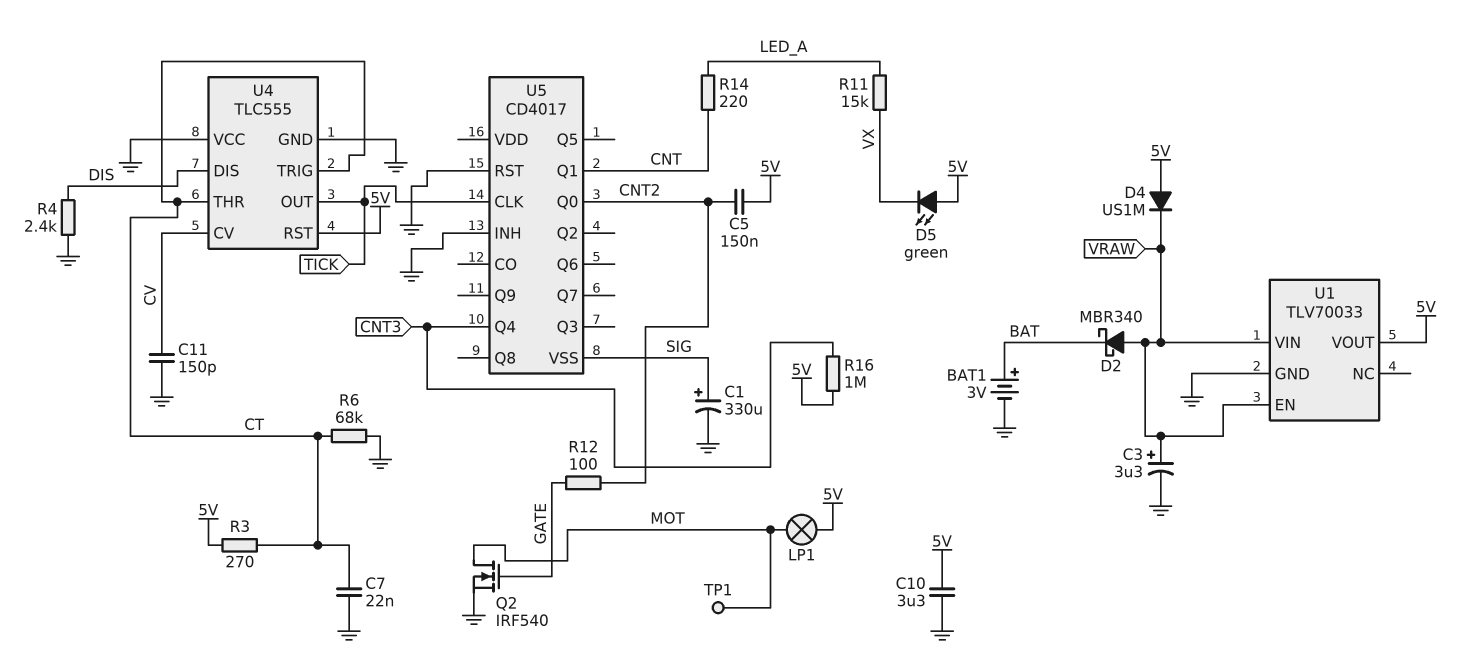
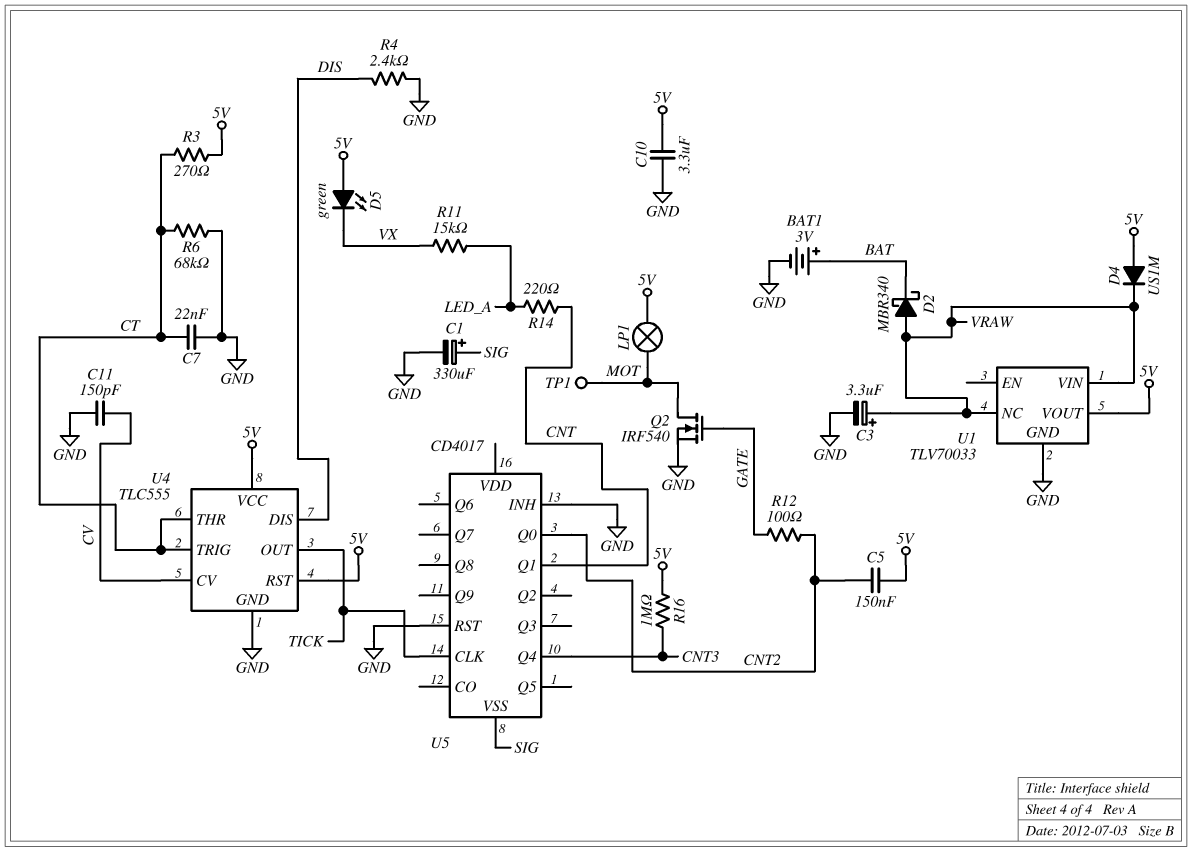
U1 pin EN: VRAW -> none
U1 pin NC: none -> VRAW
U4 pin VCC: GND -> 5V

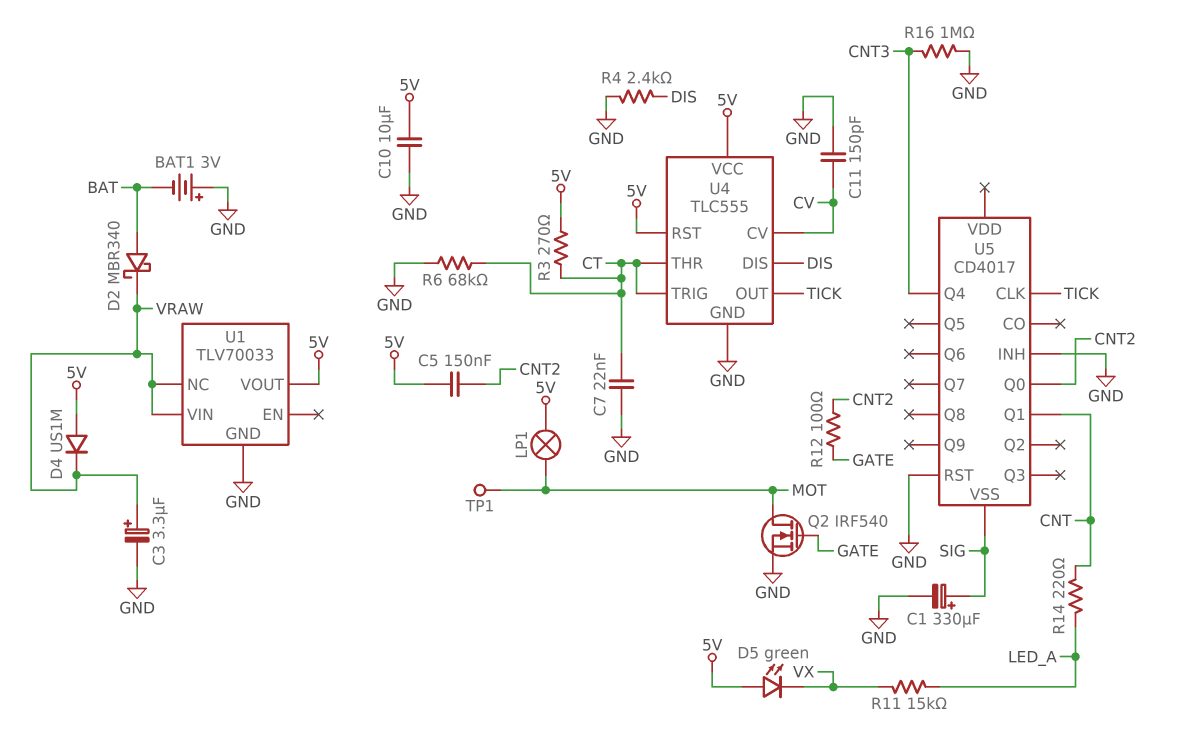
BAT1: 3V (plus BAT, minus GND) -> 3V (plus GND, minus BAT)
C10: 3.3uF (5V, GND) -> 10uF (5V, GND)
D2: schottky MBR340 (A VRAW, K BAT) -> schottky MBR340 (A BAT, K VRAW)
R16: 1M (5V, CNT3) -> 1M (CNT3, GND)

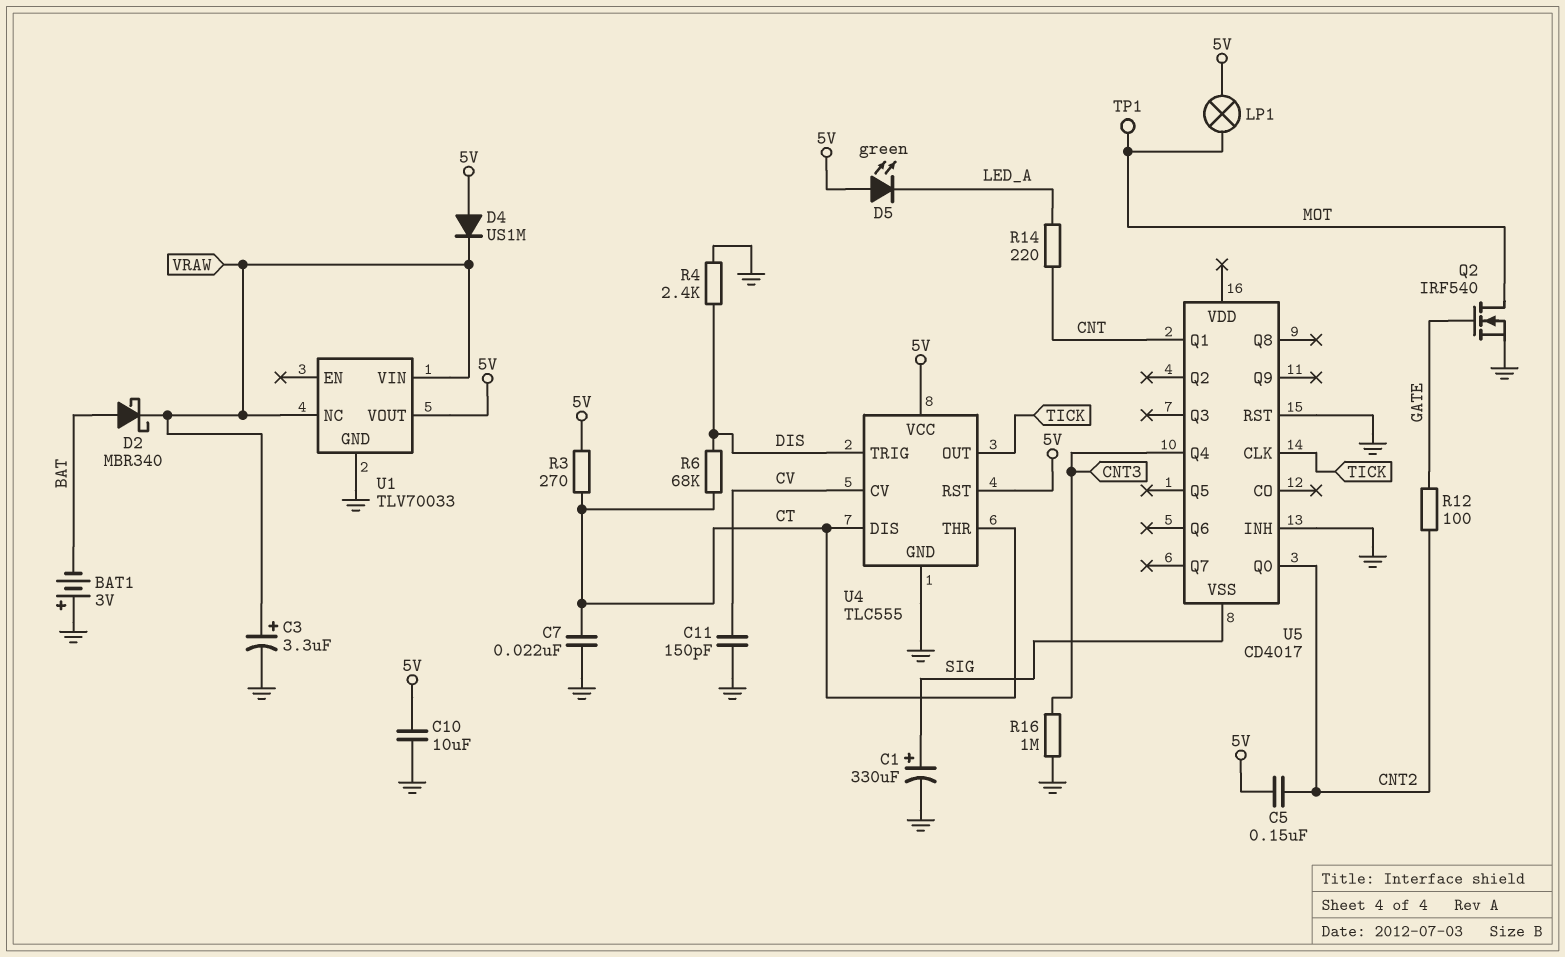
D5: LED green (A 5V, K VX) -> LED green (A 5V, K LED_A)
R6: 68k (CT, GND) -> 68k (CT, DIS)
R11: 15k (LED_A, VX) -> none
U4 pin DIS: DIS -> CT
U4 pin TRIG: CT -> DIS

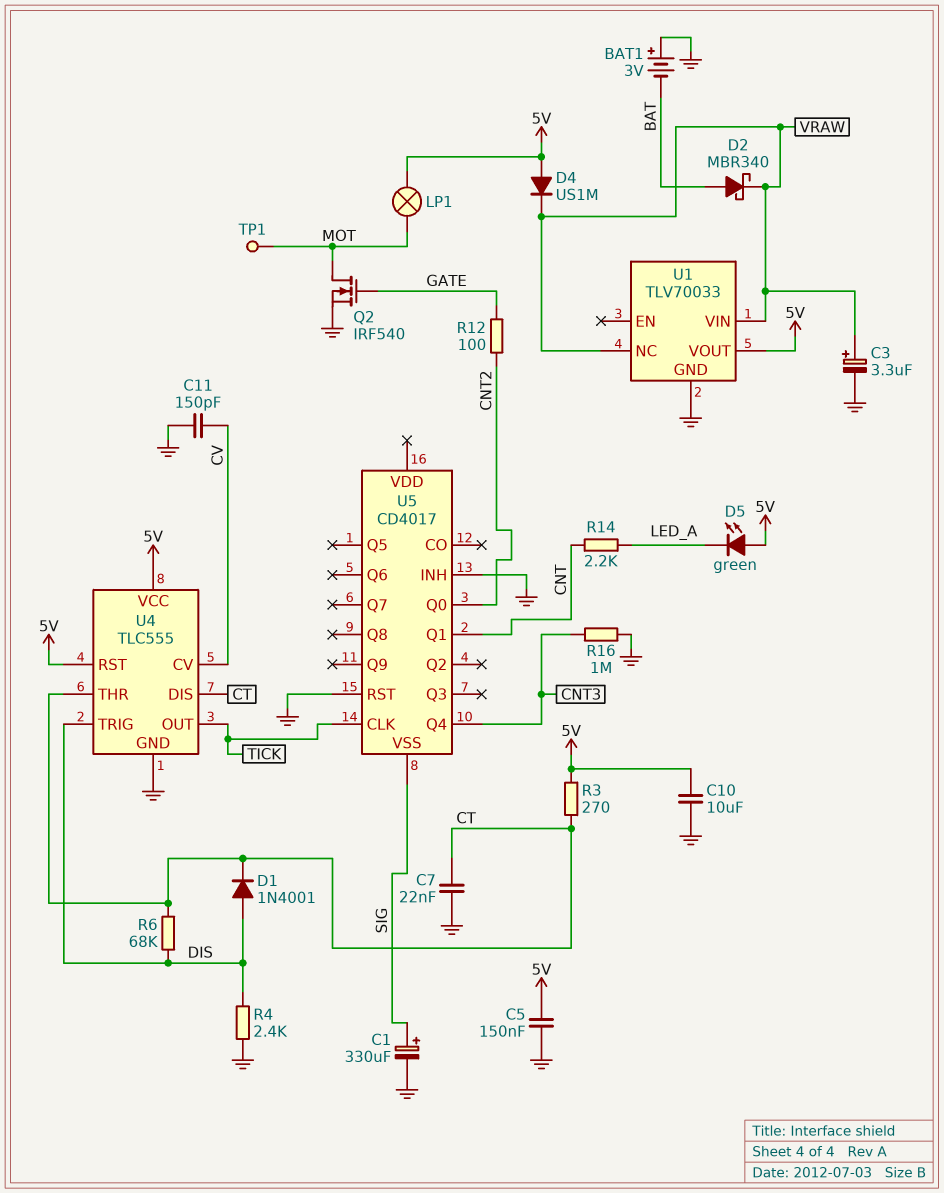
C5: 150nF (5V, CNT2) -> 150nF (5V, GND)
D1: none -> diode 1N4001 (A DIS, K CT)
R14: 220 (CNT, LED_A) -> 2.2k (CNT, LED_A)

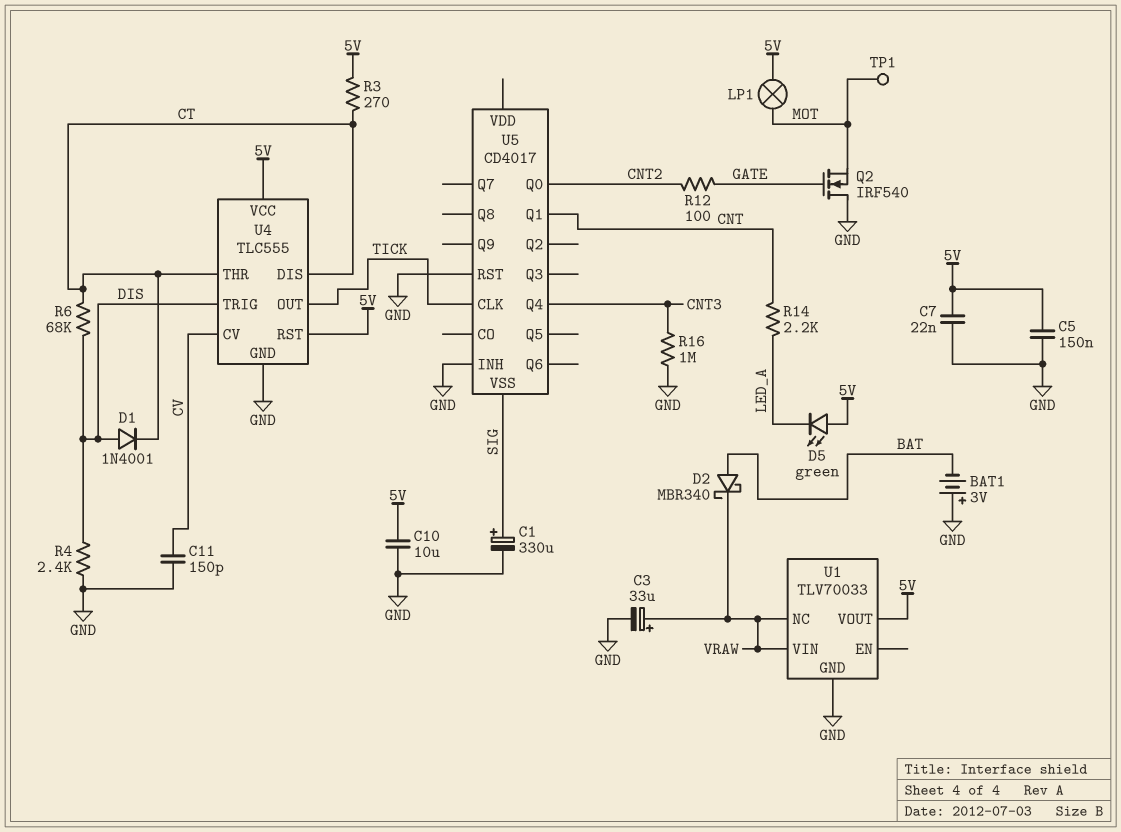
C3: 3.3uF (plus VRAW, minus GND) -> 33uF (plus VRAW, minus GND)
C7: 22nF (CT, GND) -> 22nF (5V, GND)
D4: diode US1M (A 5V, K VRAW) -> none
Q2: NMOS IRF540 (G GATE, D MOT, S GND) -> NMOS IRF540 (G GATE, D GND, S MOT)

